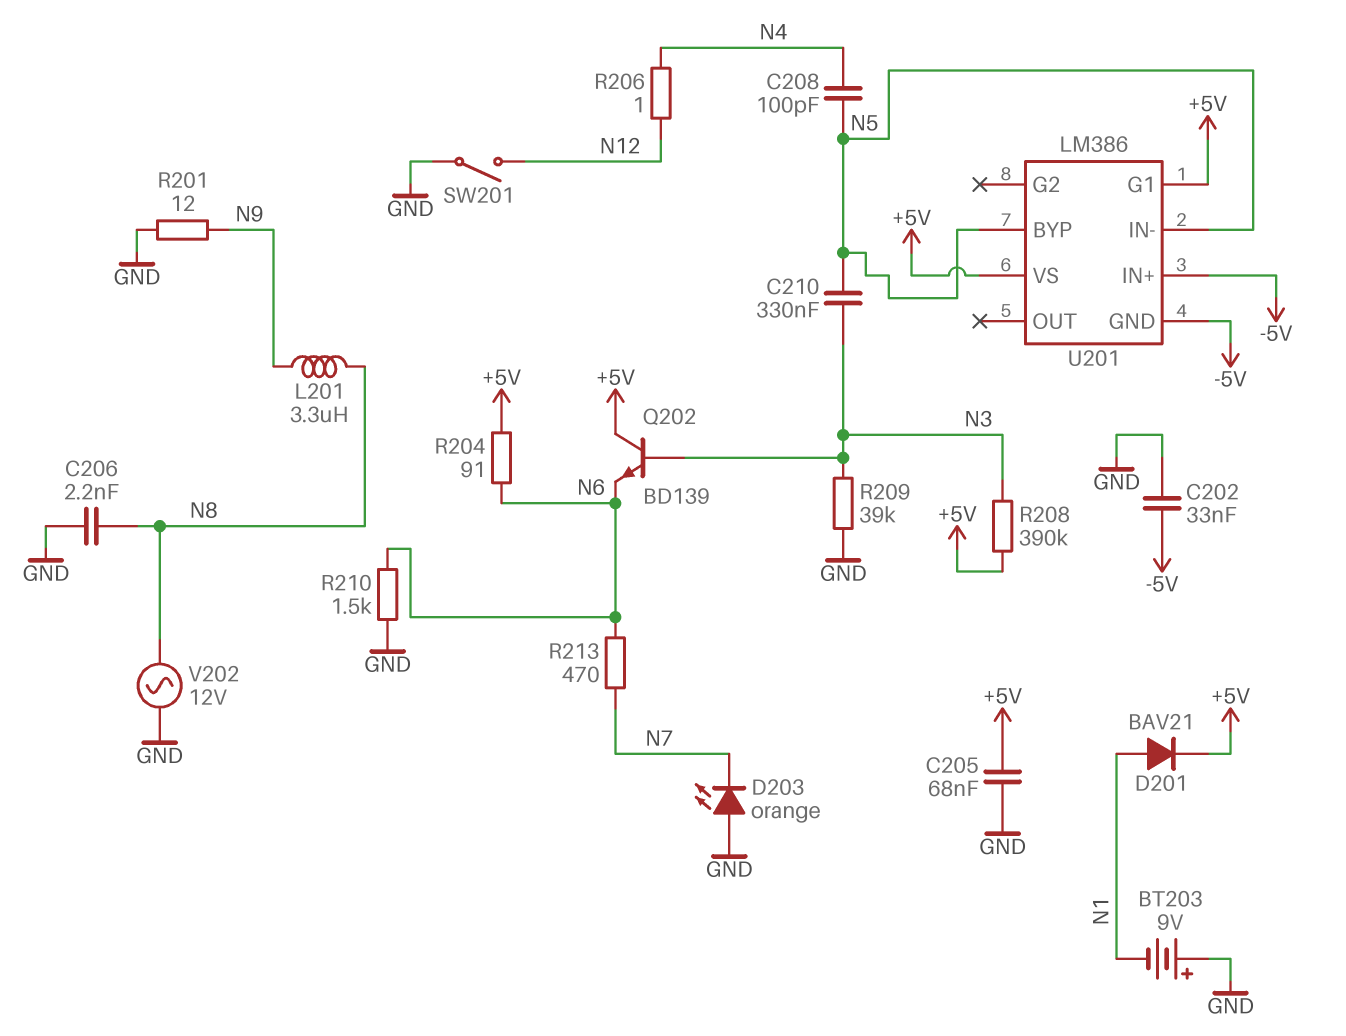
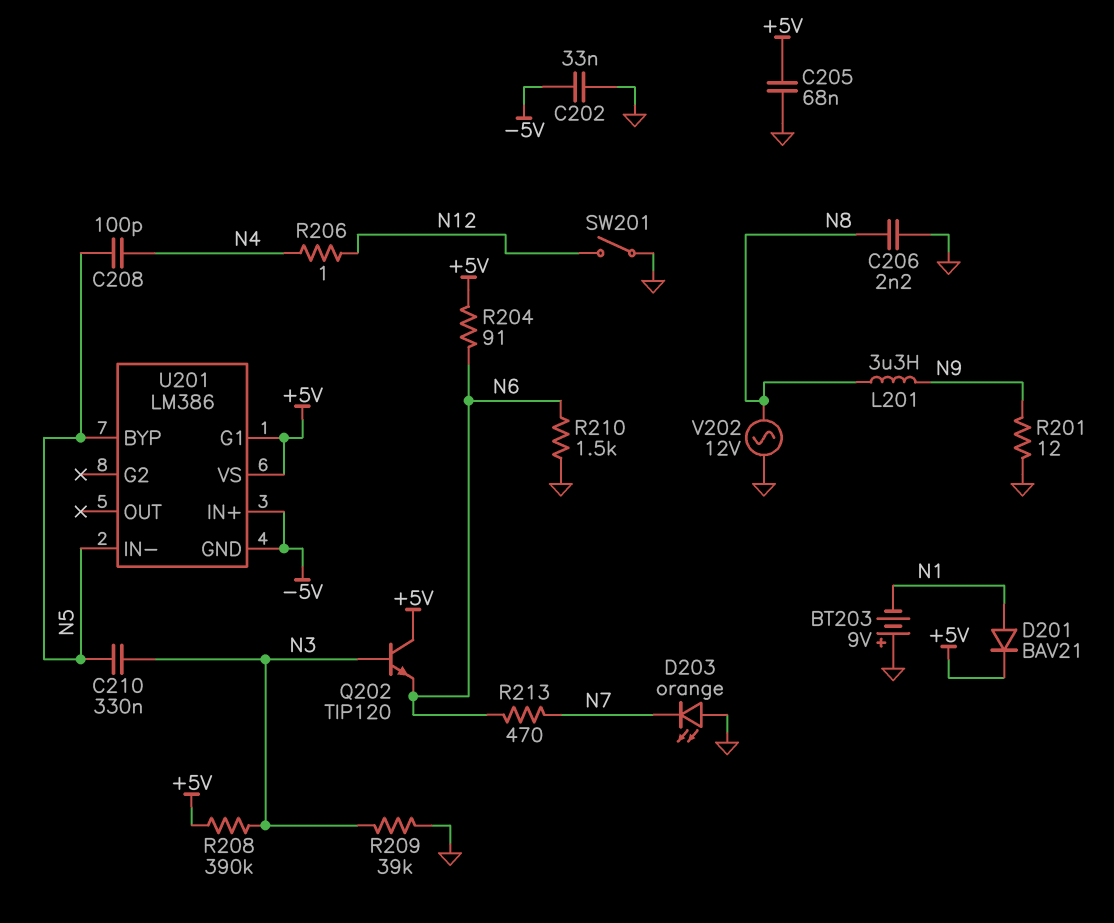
Q202: NPN BD139 (B N3, C +5V, E N6) -> NPN TIP120 (B N3, C +5V, E N6)

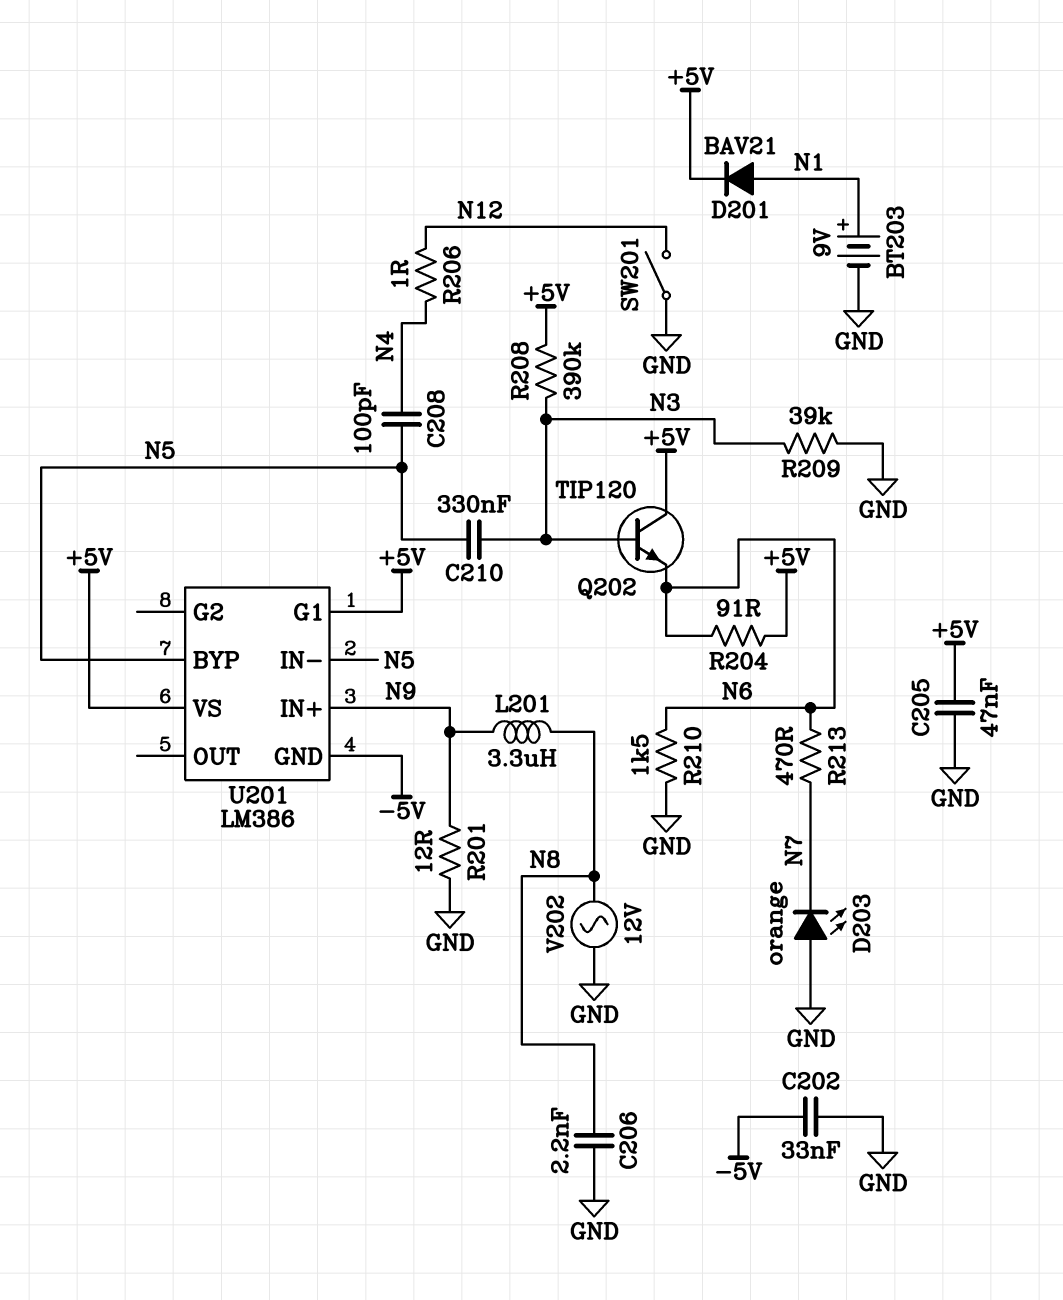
BT203: 9V (plus GND, minus N1) -> 9V (plus N1, minus GND)
C205: 68nF (+5V, GND) -> 47nF (+5V, GND)
U201 pin IN+: -5V -> N9

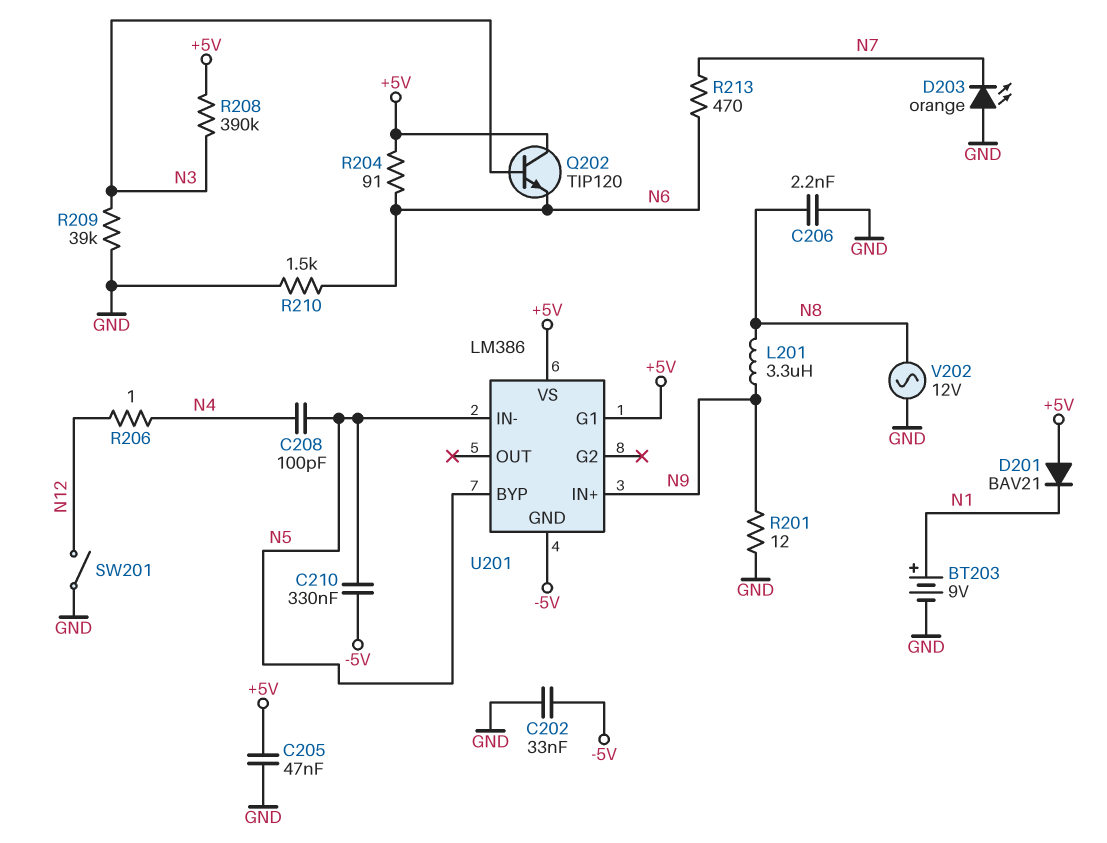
C210: 330nF (N3, N5) -> 330nF (-5V, N5)
D201: diode BAV21 (A N1, K +5V) -> diode BAV21 (A +5V, K N1)

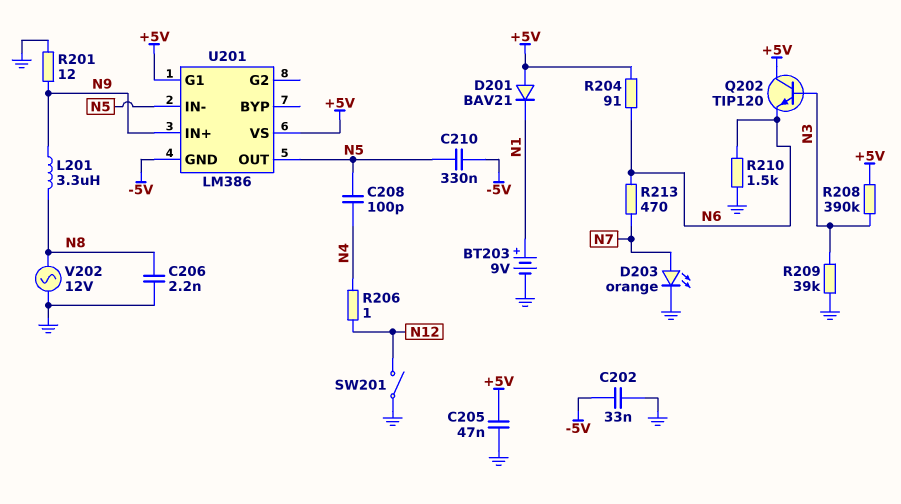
D203: LED orange (A GND, K N7) -> LED orange (A N7, K GND)
U201 pin BYP: N5 -> none
U201 pin OUT: none -> N5

